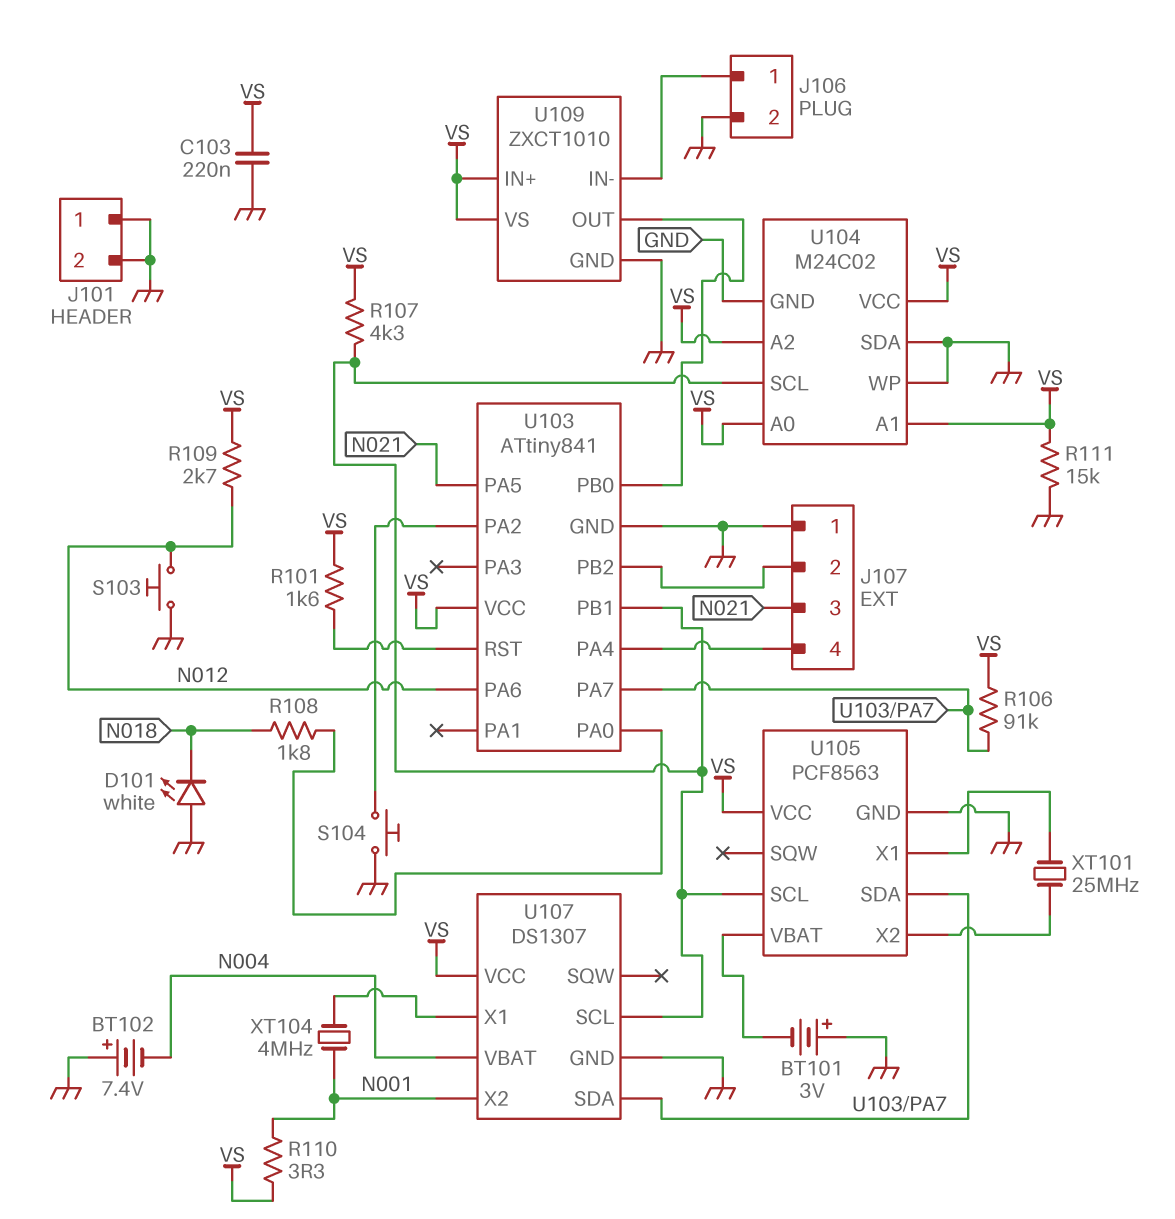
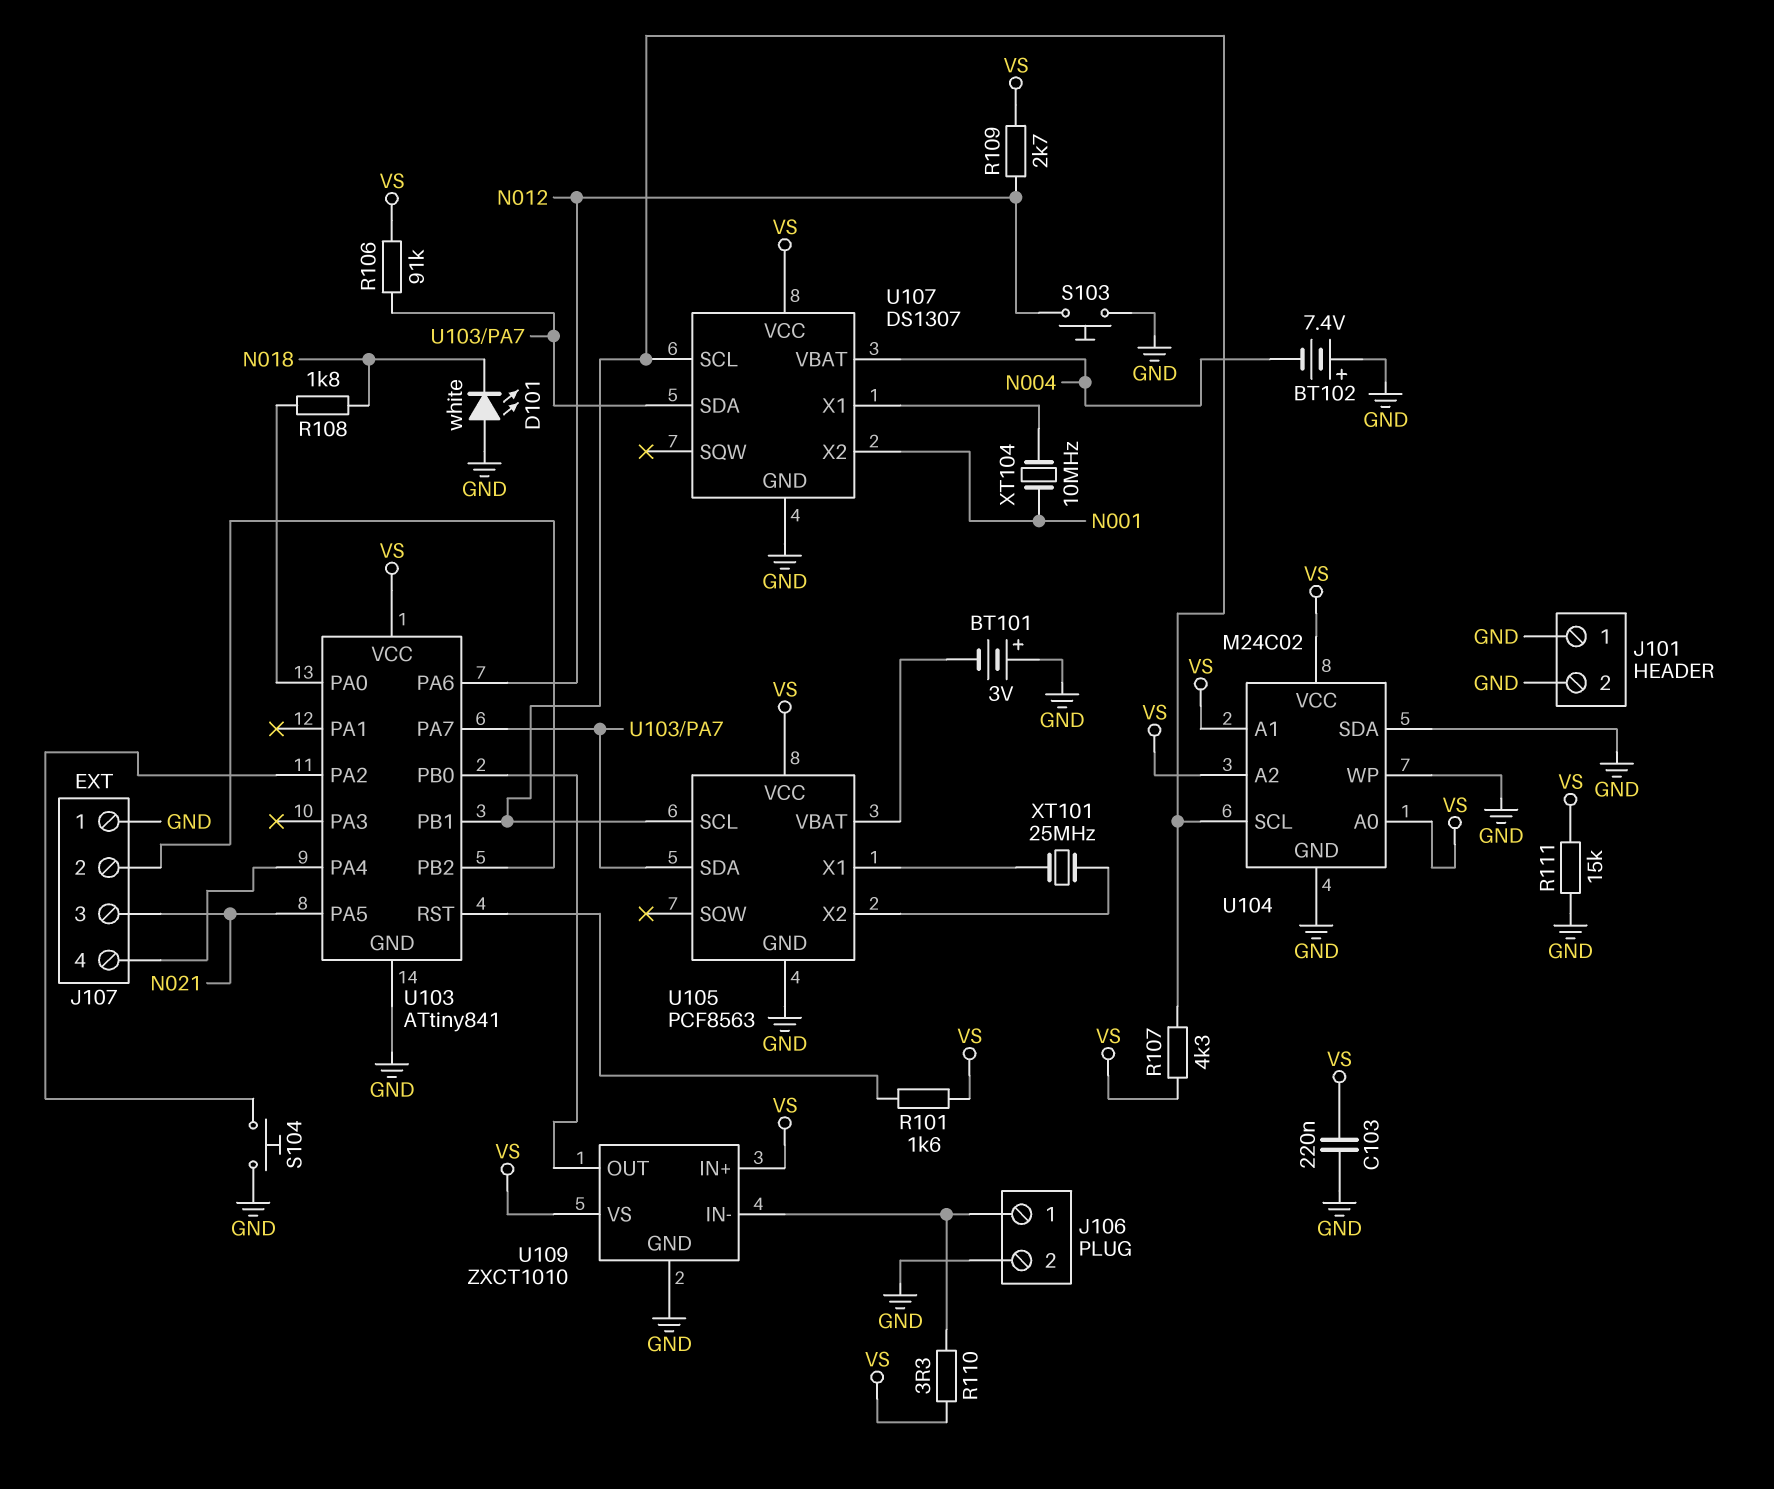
R110: 3.3 (N001, VS) -> 3.3 (J106/1, VS)
XT104: 4MHz (N001, U107/X1) -> 10MHz (N001, U107/X1)

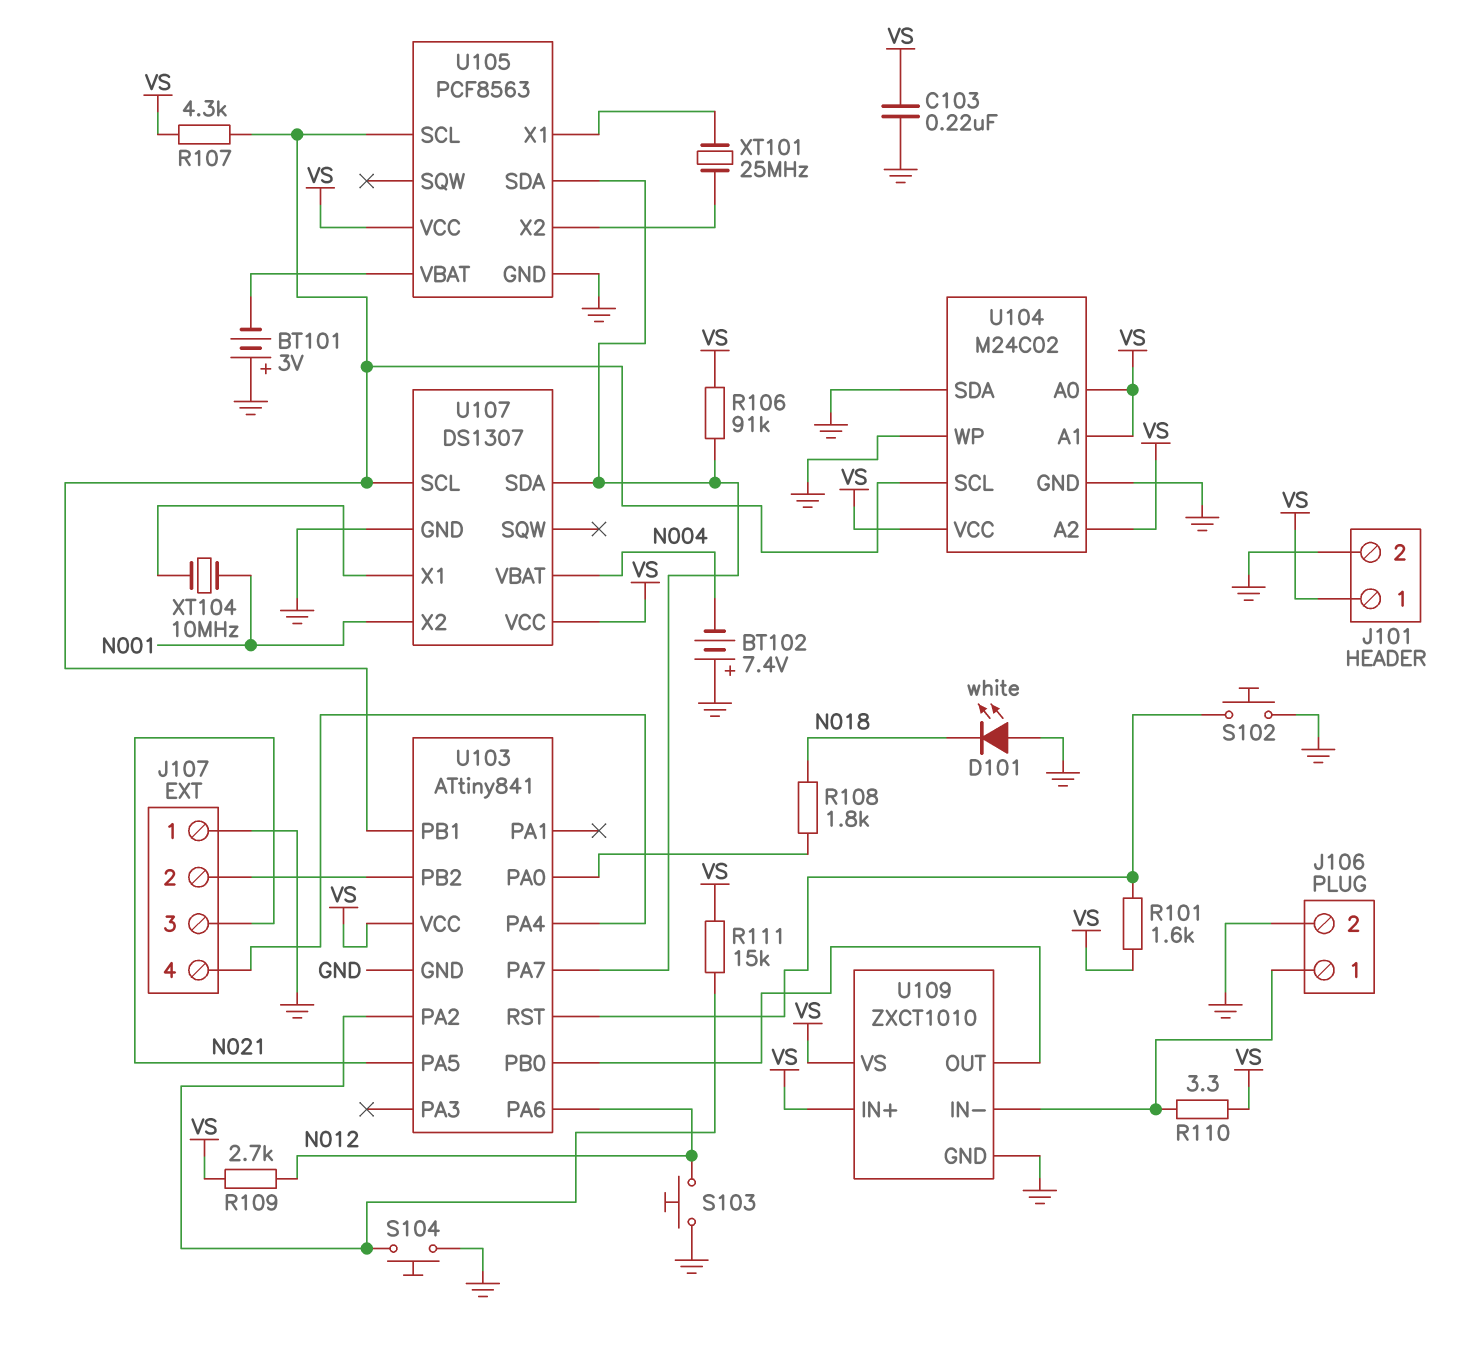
J101 pin 1: GND -> VS
R111: 15k (GND, VS) -> 15k (U103/PA2, VS)
S102: none -> button (GND, U103/RST)

